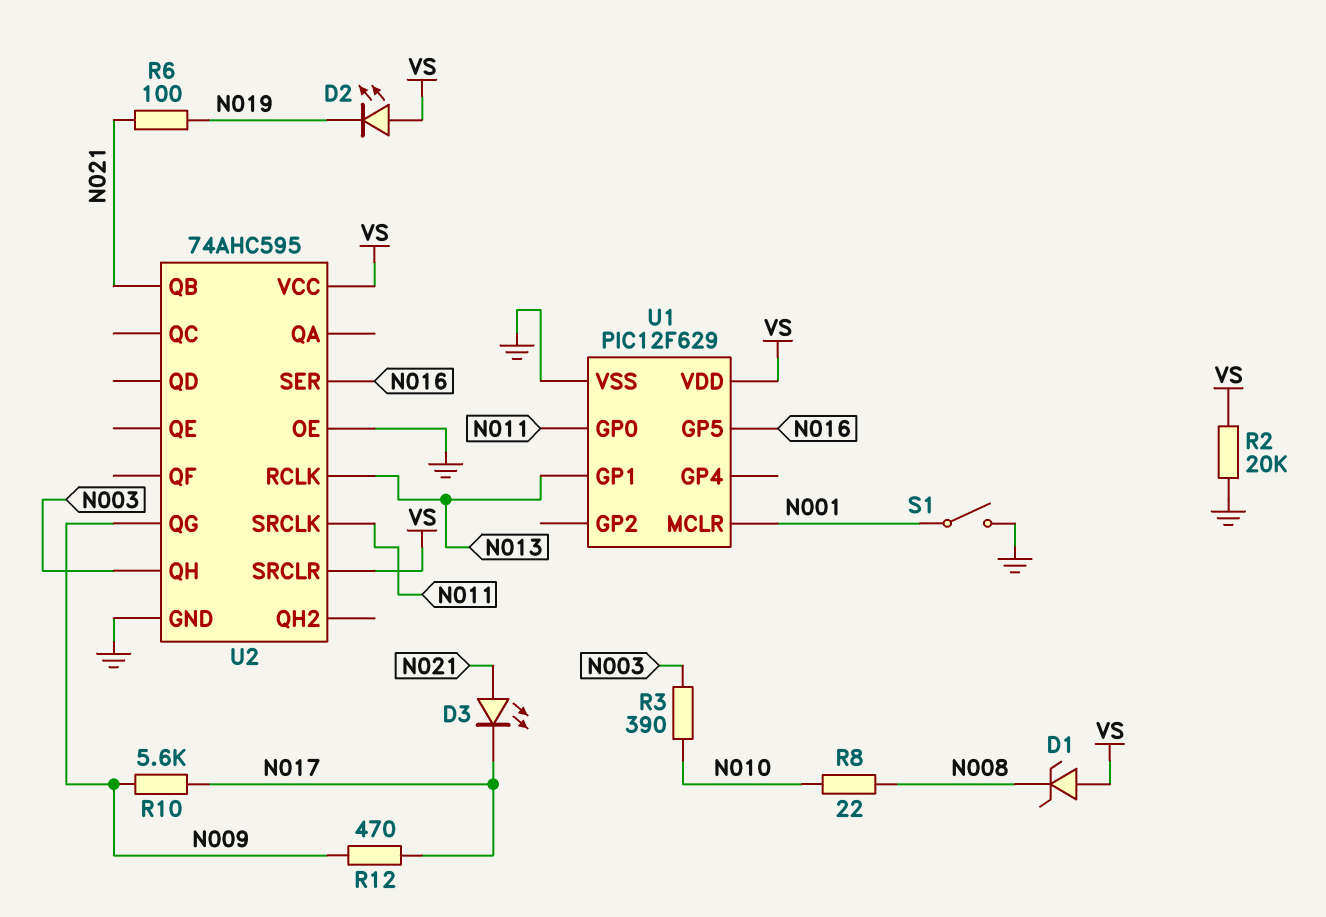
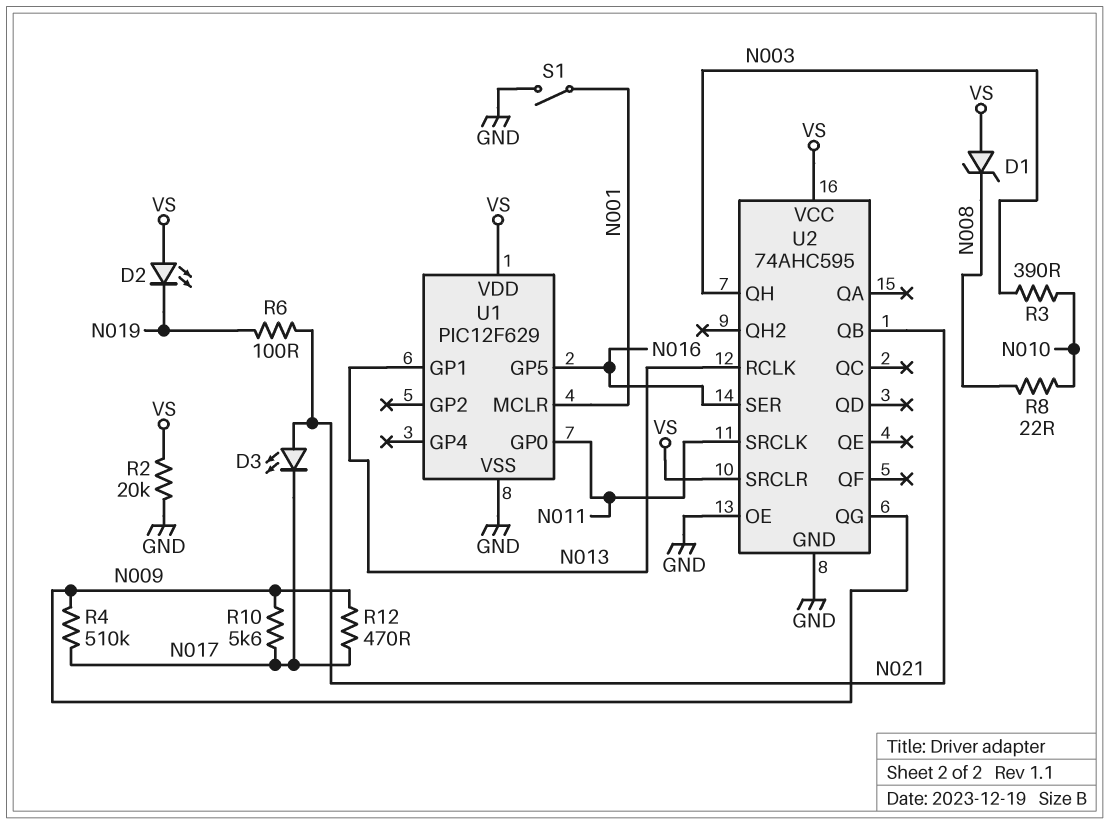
R4: none -> 510k (N009, N017)

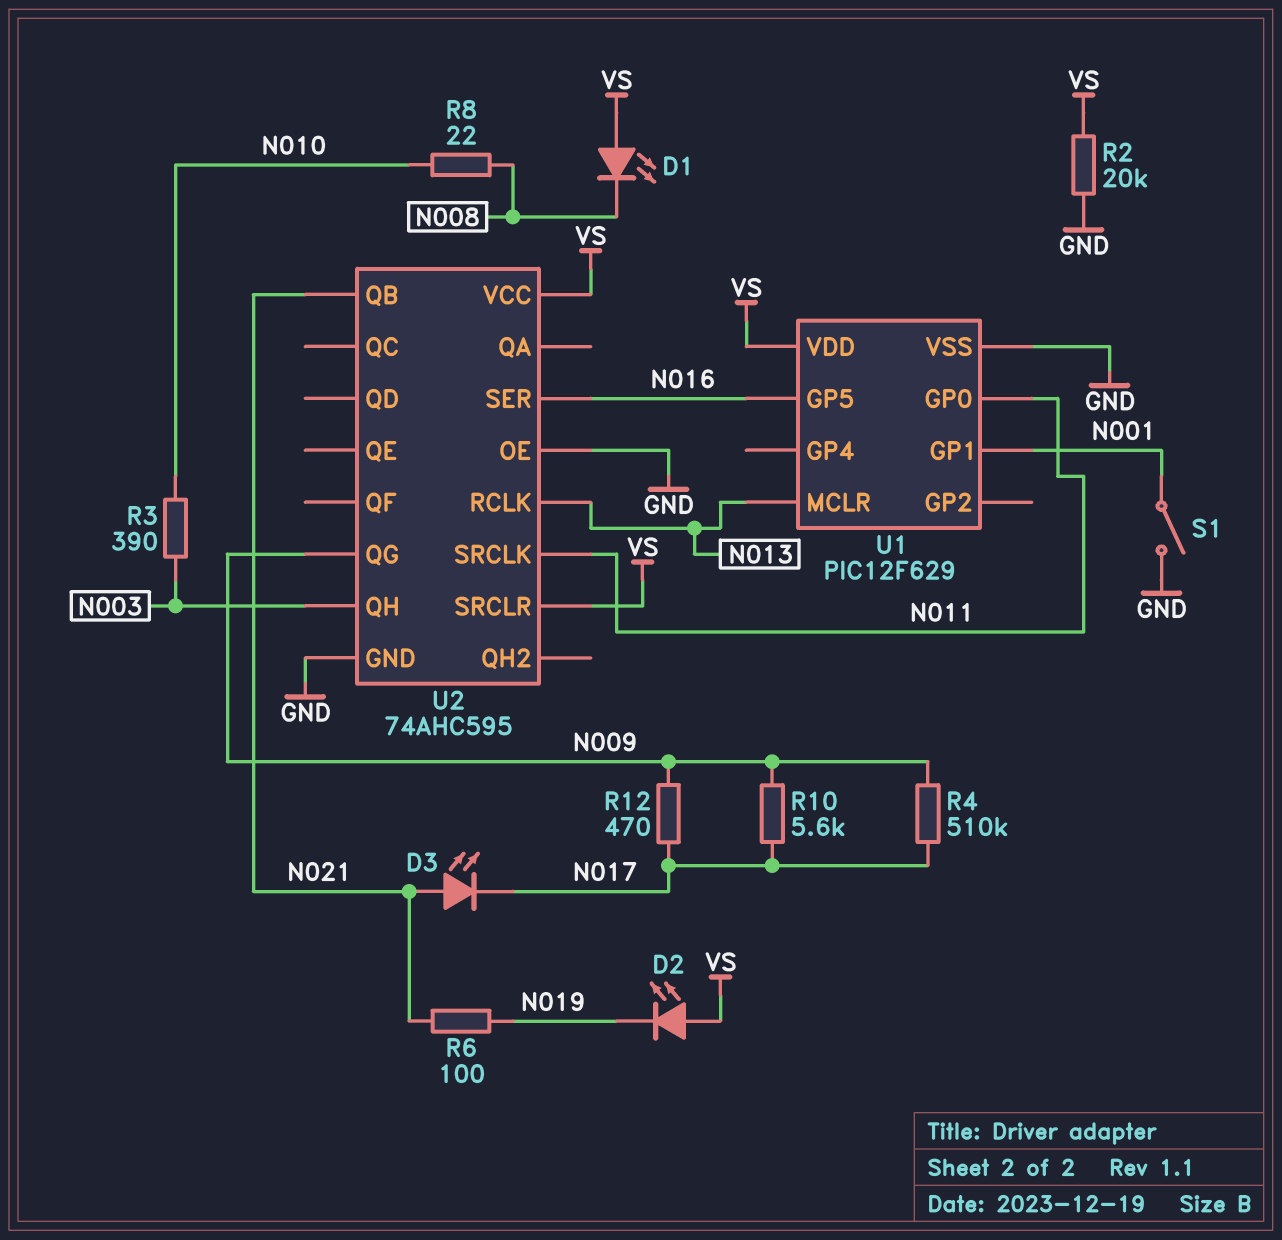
D1: zener (A VS, K N008) -> LED (A VS, K N008)
U1 pin GP1: N013 -> N001
U1 pin MCLR: N001 -> N013

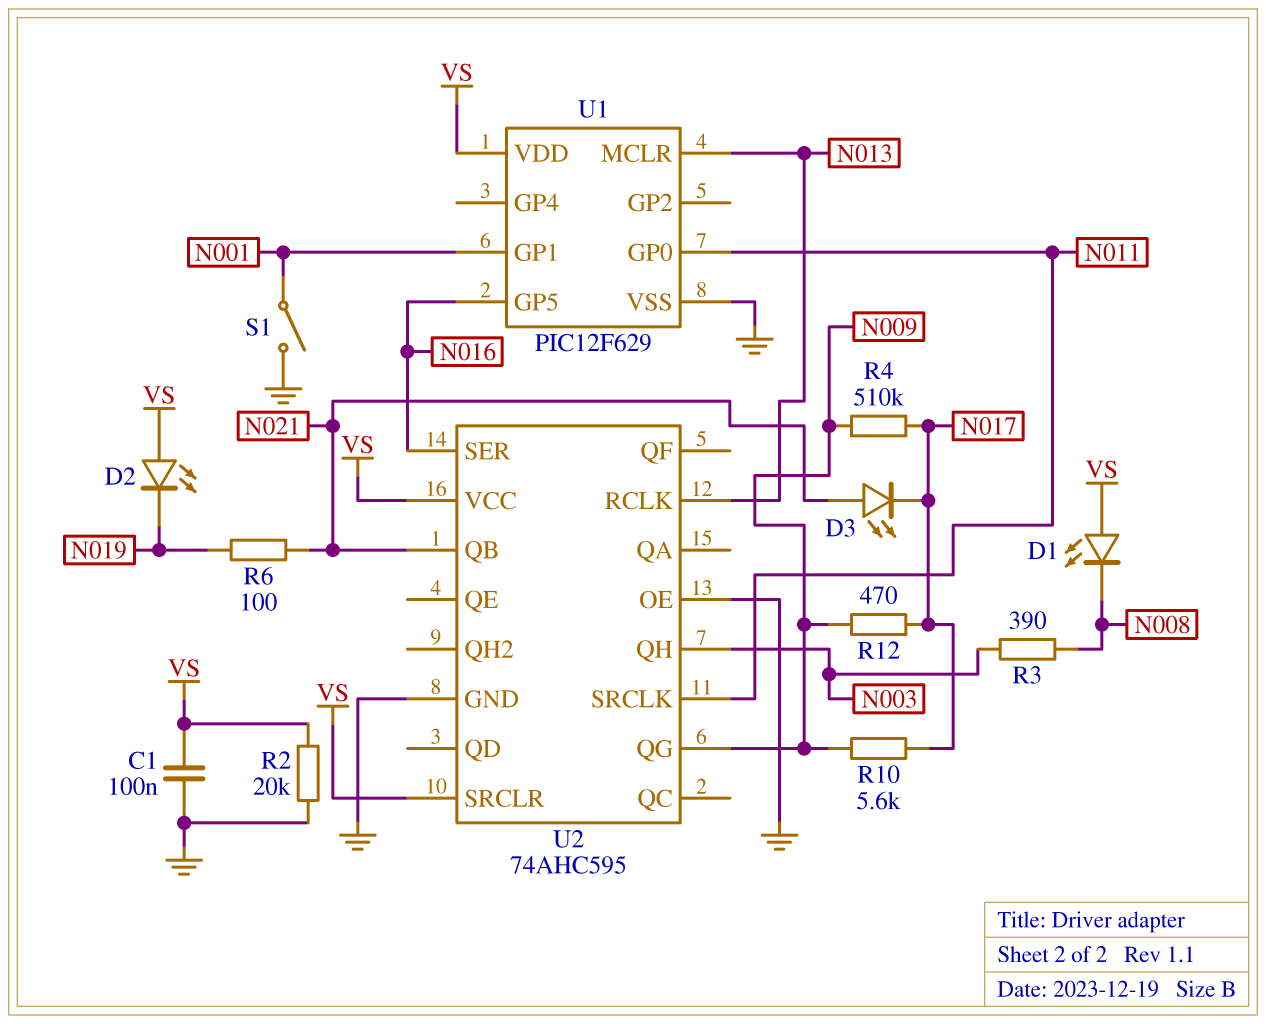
C1: none -> 100nF (GND, VS)
R3: 390 (N003, N010) -> 390 (N003, N008)
R8: 22 (N008, N010) -> none

